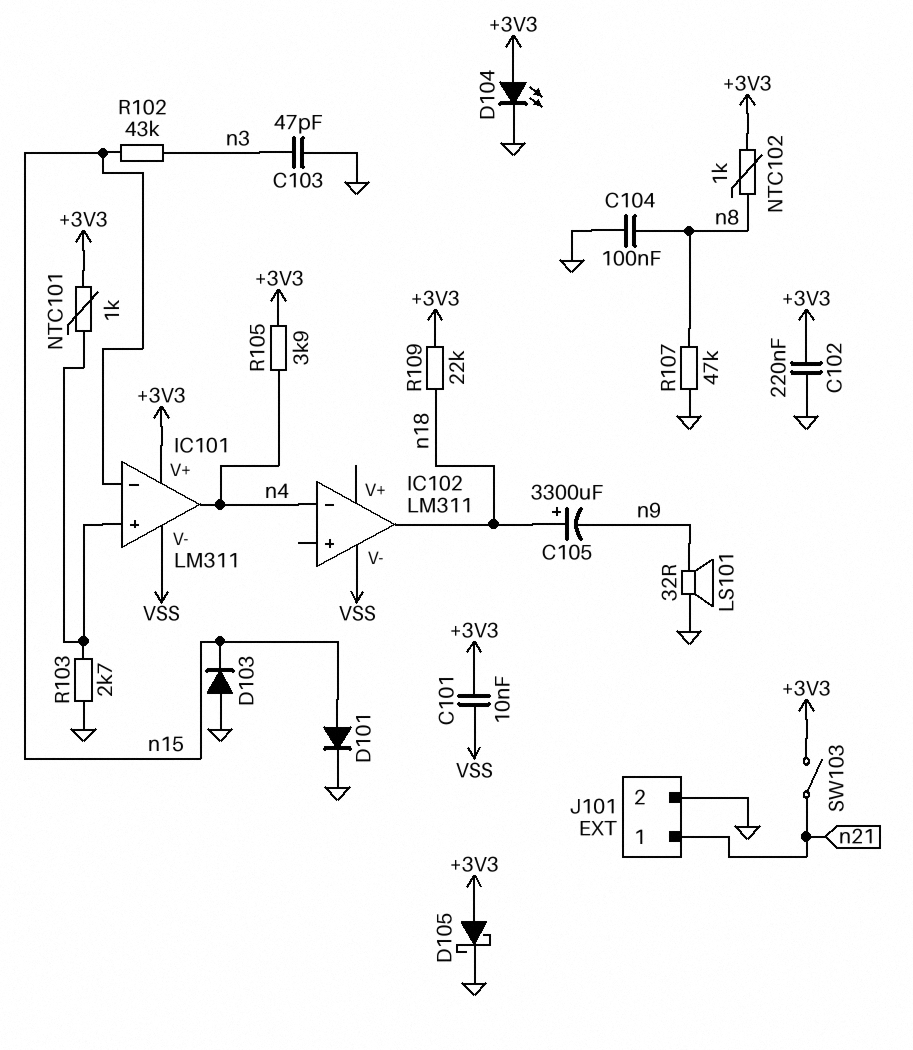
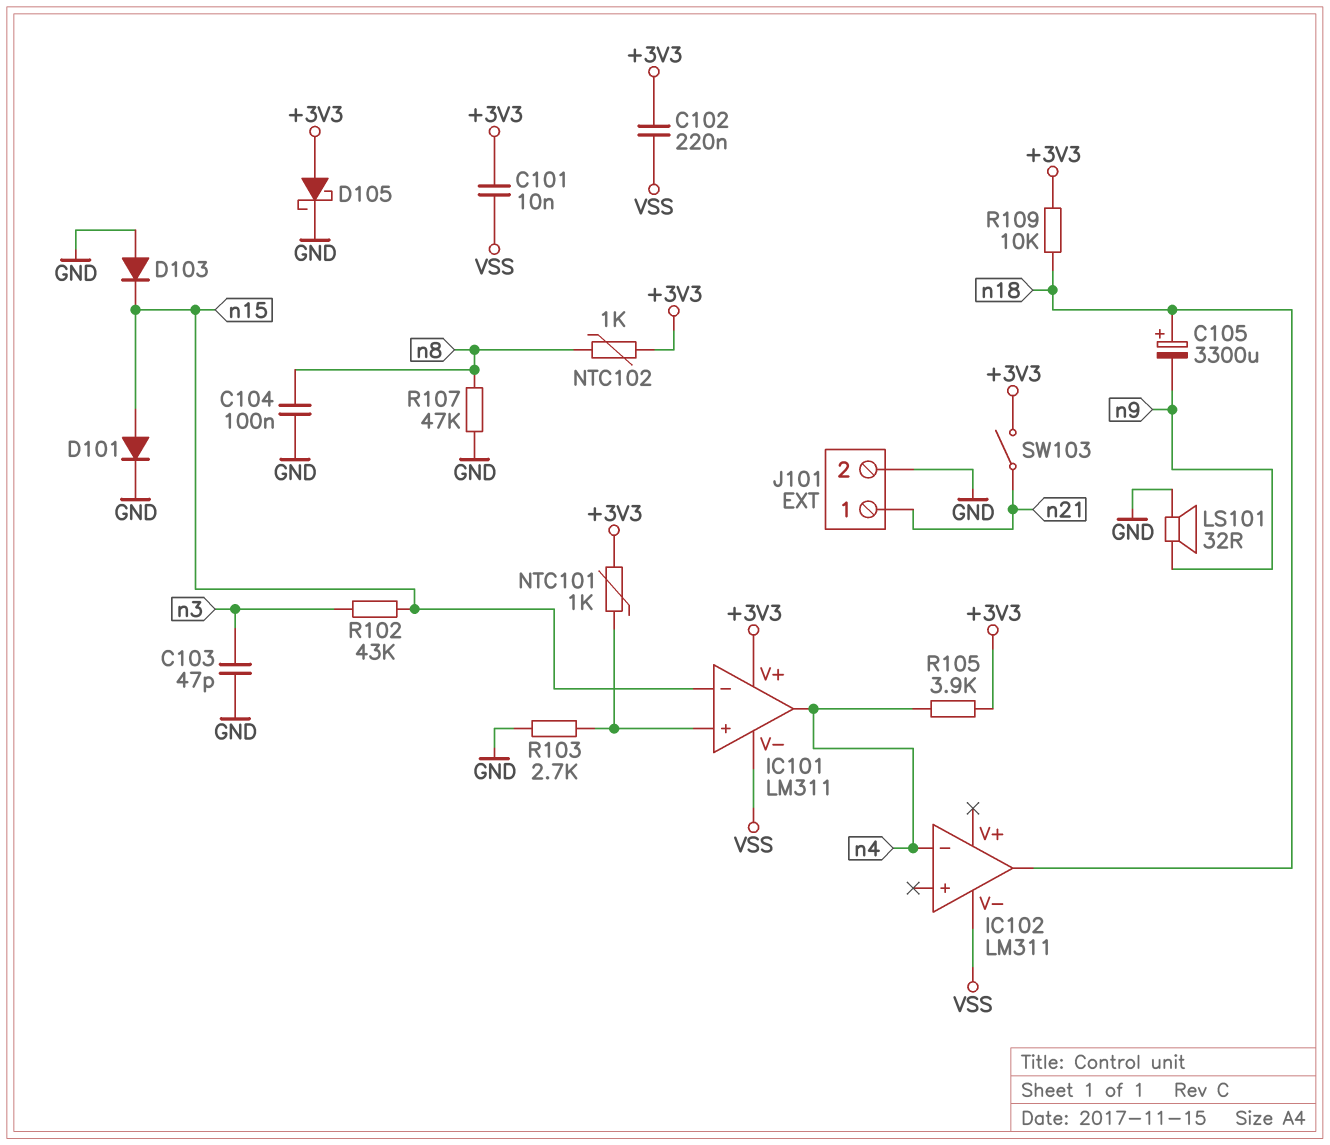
C102: 220nF (+3V3, GND) -> 220nF (+3V3, VSS)
D104: LED (A +3V3, K GND) -> none
R109: 22k (+3V3, n18) -> 10k (+3V3, n18)

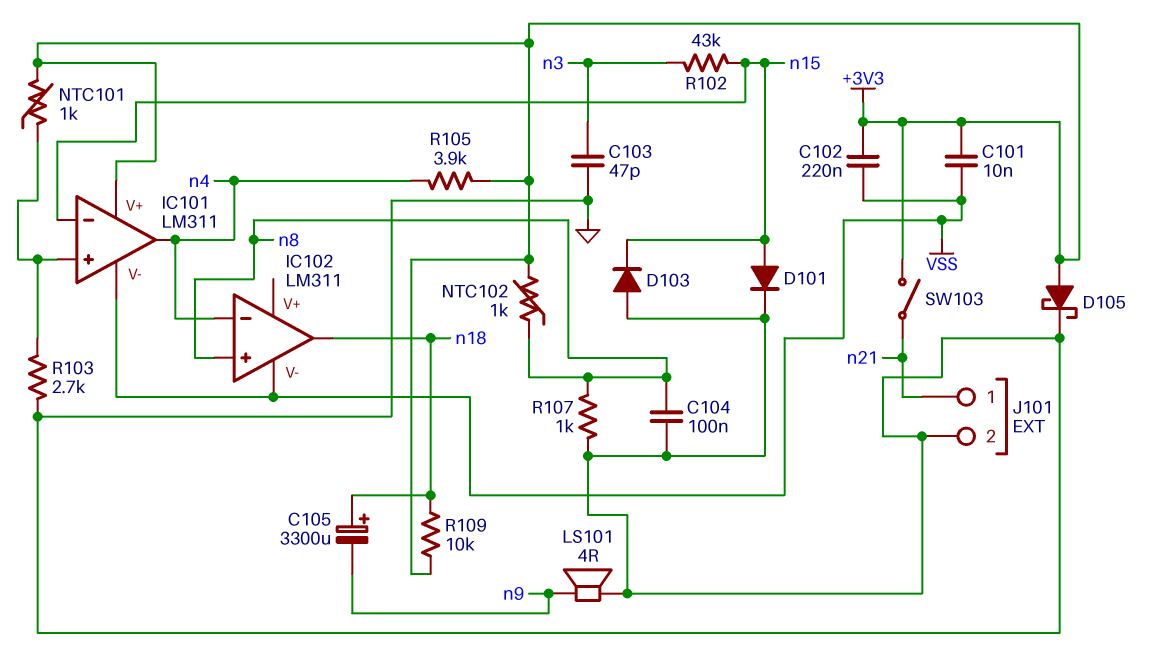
IC102 pin in+: none -> n8
LS101: speaker 32R (GND, n9) -> speaker 4R (GND, n9)
R107: 47k (GND, n8) -> 1k (GND, n8)

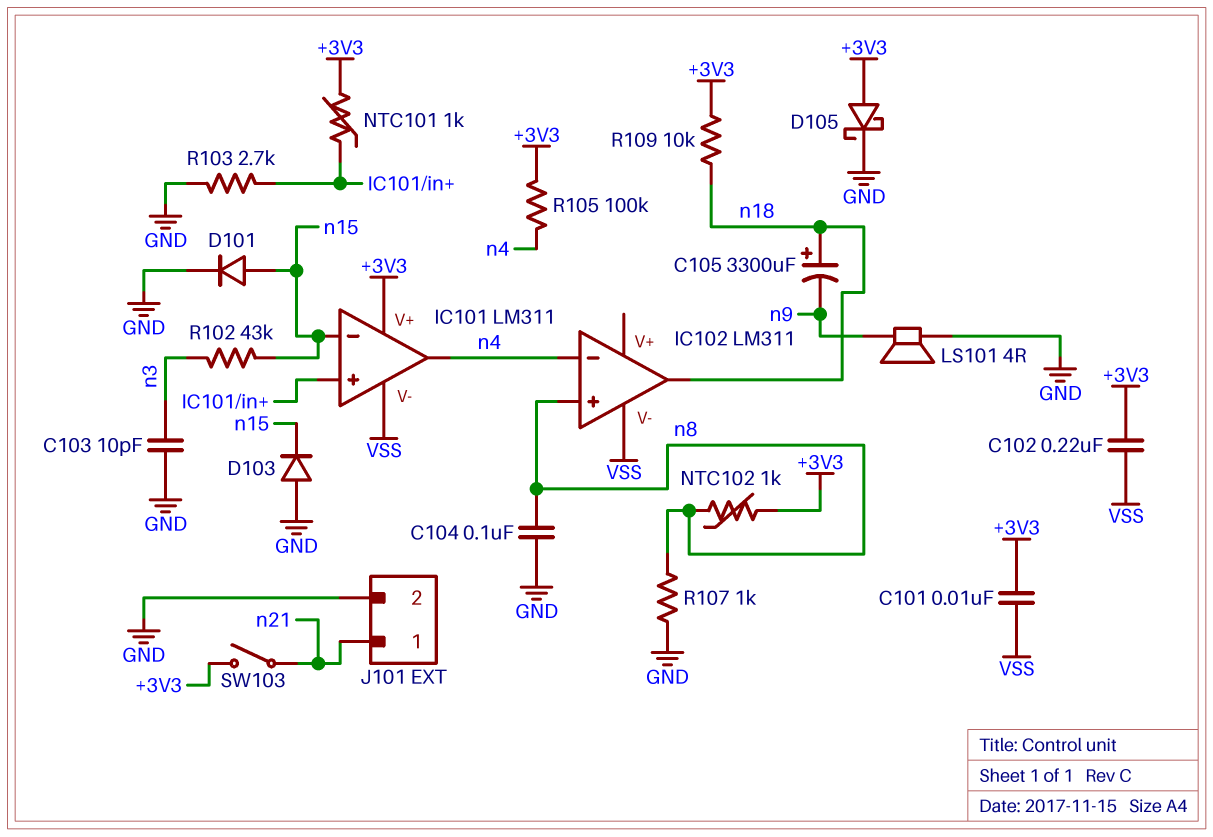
C103: 47pF (GND, n3) -> 10pF (GND, n3)
R105: 3.9k (+3V3, n4) -> 100k (+3V3, n4)

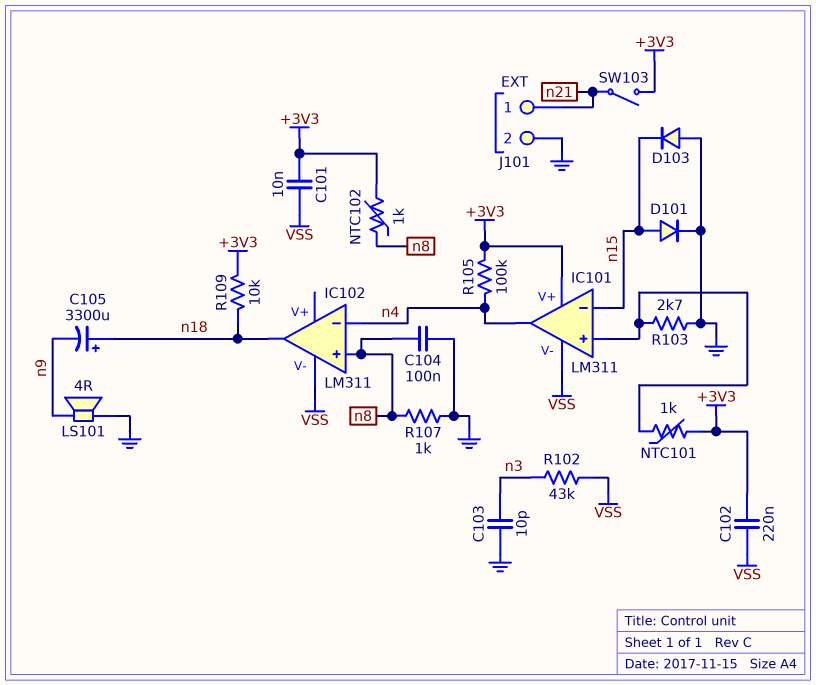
D105: schottky (A +3V3, K GND) -> none
R102: 43k (n3, n15) -> 43k (VSS, n3)

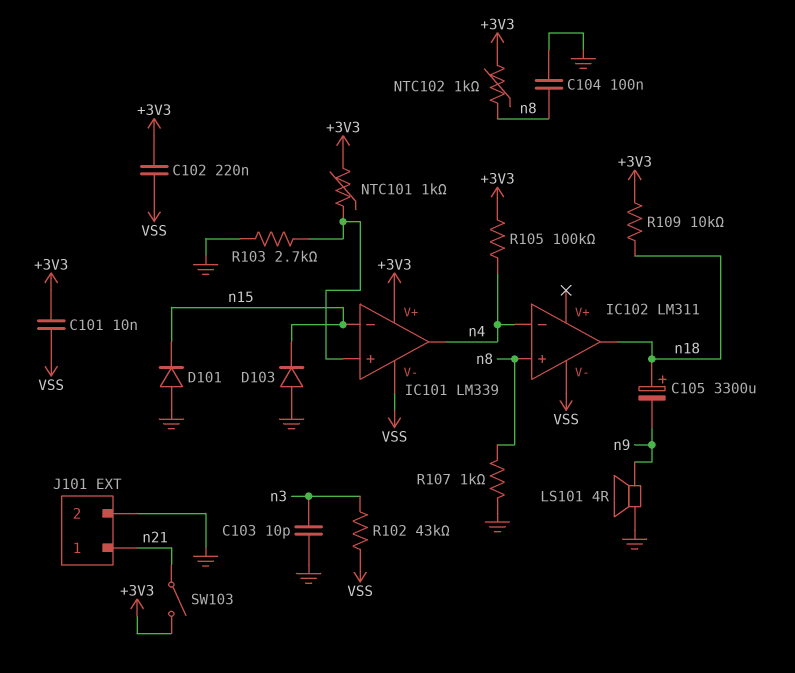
D101: diode (A n15, K GND) -> diode (A GND, K n15)
IC101: LM311 -> LM339

